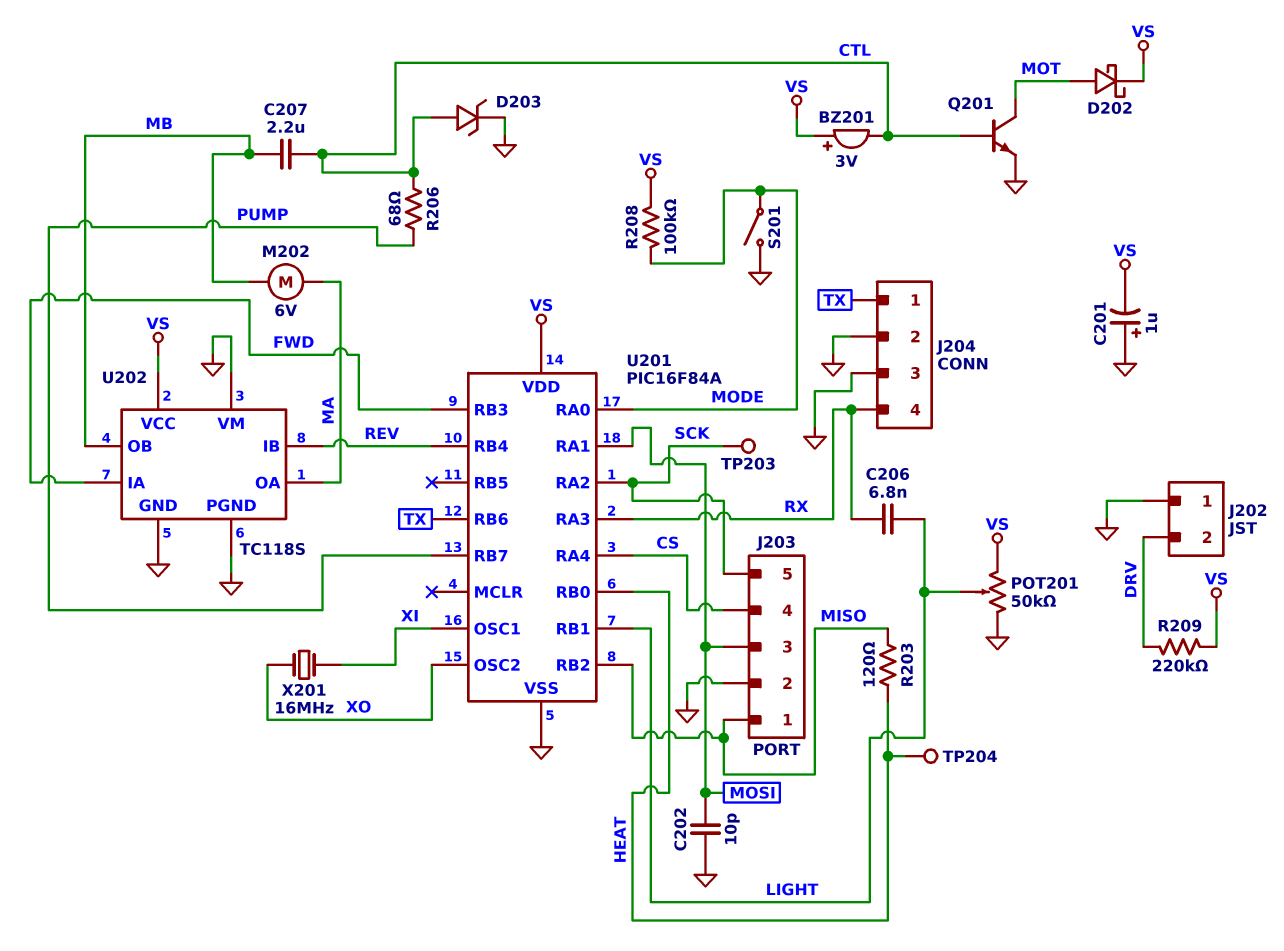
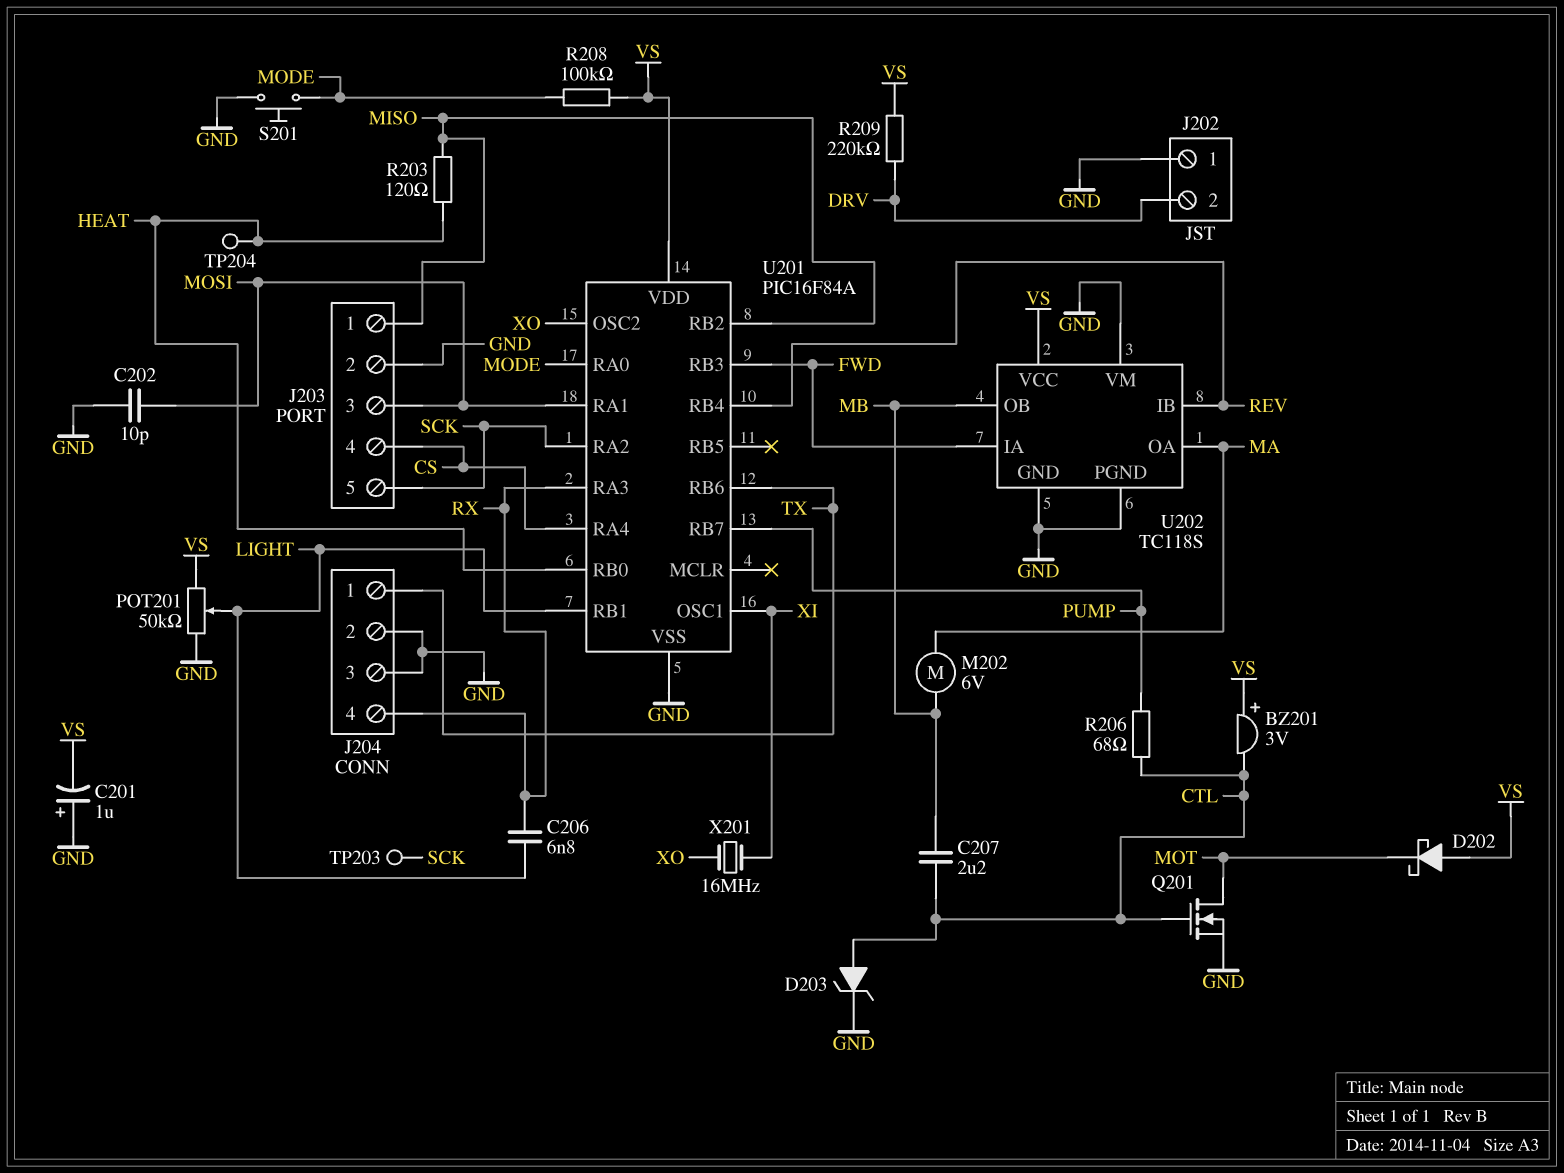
D202: schottky (A MOT, K VS) -> schottky (A VS, K MOT)
Q201: NPN (B CTL, C MOT, E GND) -> NMOS (G CTL, D MOT, S GND)
S201: switch (GND, MODE) -> button (GND, MODE)

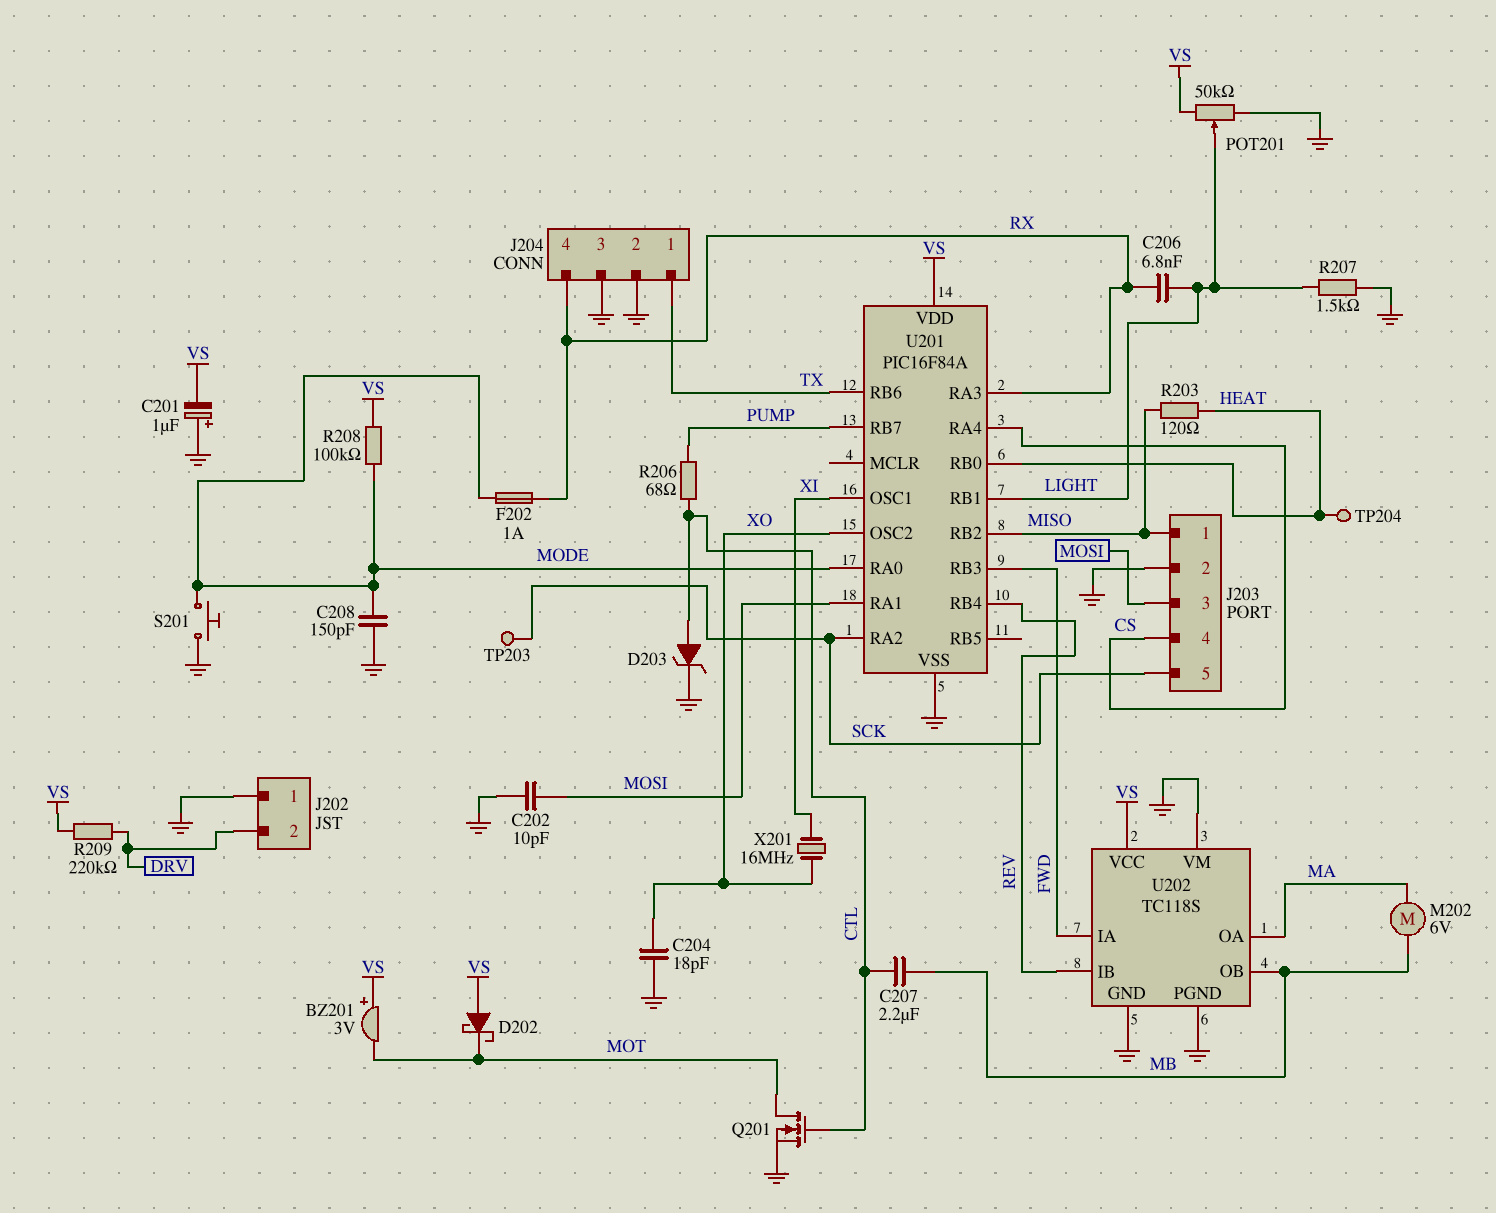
BZ201: buzzer 3V (plus VS, minus CTL) -> buzzer 3V (plus VS, minus MOT)
C204: none -> 18pF (GND, XO)
C208: none -> 150pF (GND, MODE)
F202: none -> 1A (MODE, RX)
R207: none -> 1.5k (GND, LIGHT)

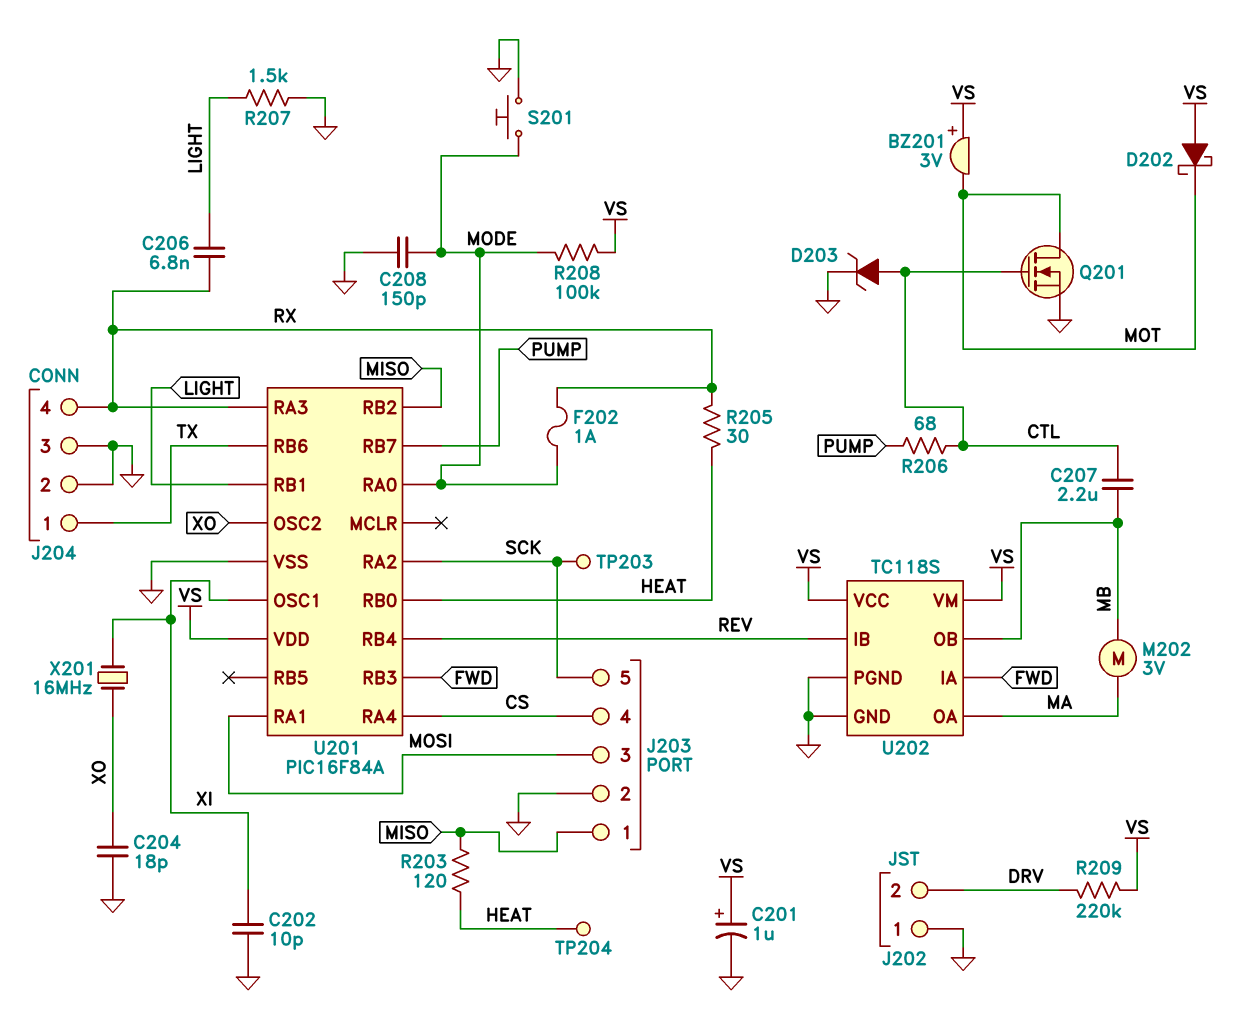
C201: 1uF (plus GND, minus VS) -> 1uF (plus VS, minus GND)
C202: 10pF (GND, MOSI) -> 10pF (GND, XI)
M202: motor 6V (MA, MB) -> motor 3V (MA, MB)
POT201: 50k (GND, VS, wiper LIGHT) -> none
R205: none -> 30 (HEAT, RX)
U202 pin VM: GND -> VS

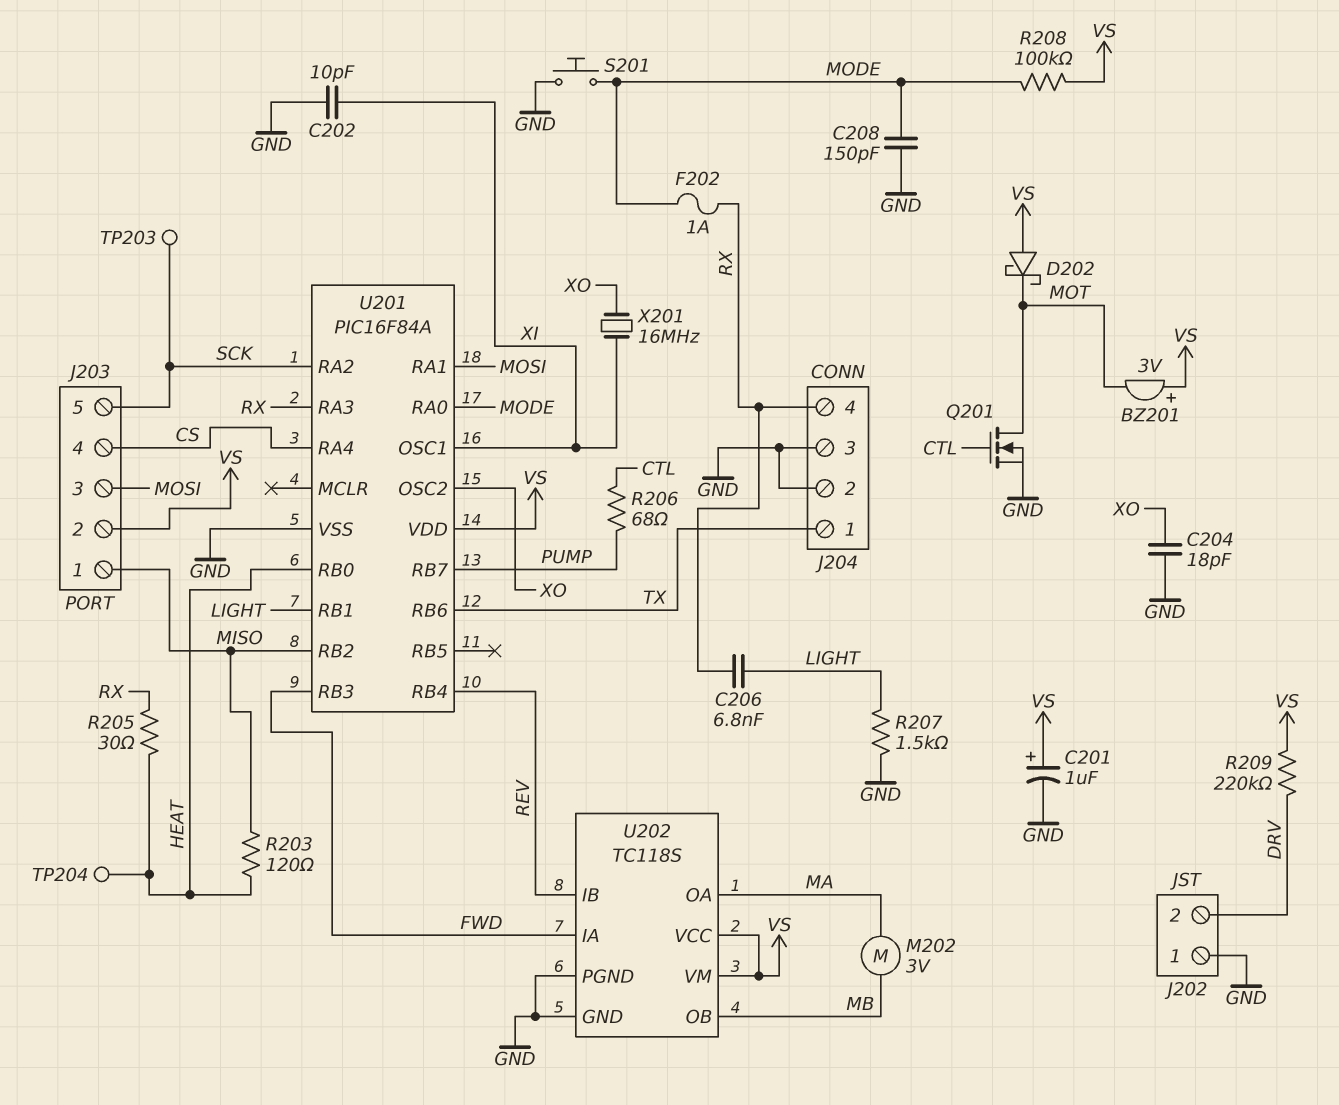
C207: 2.2uF (CTL, MB) -> none
D203: zener (A CTL, K GND) -> none
J203 pin 2: GND -> VS

